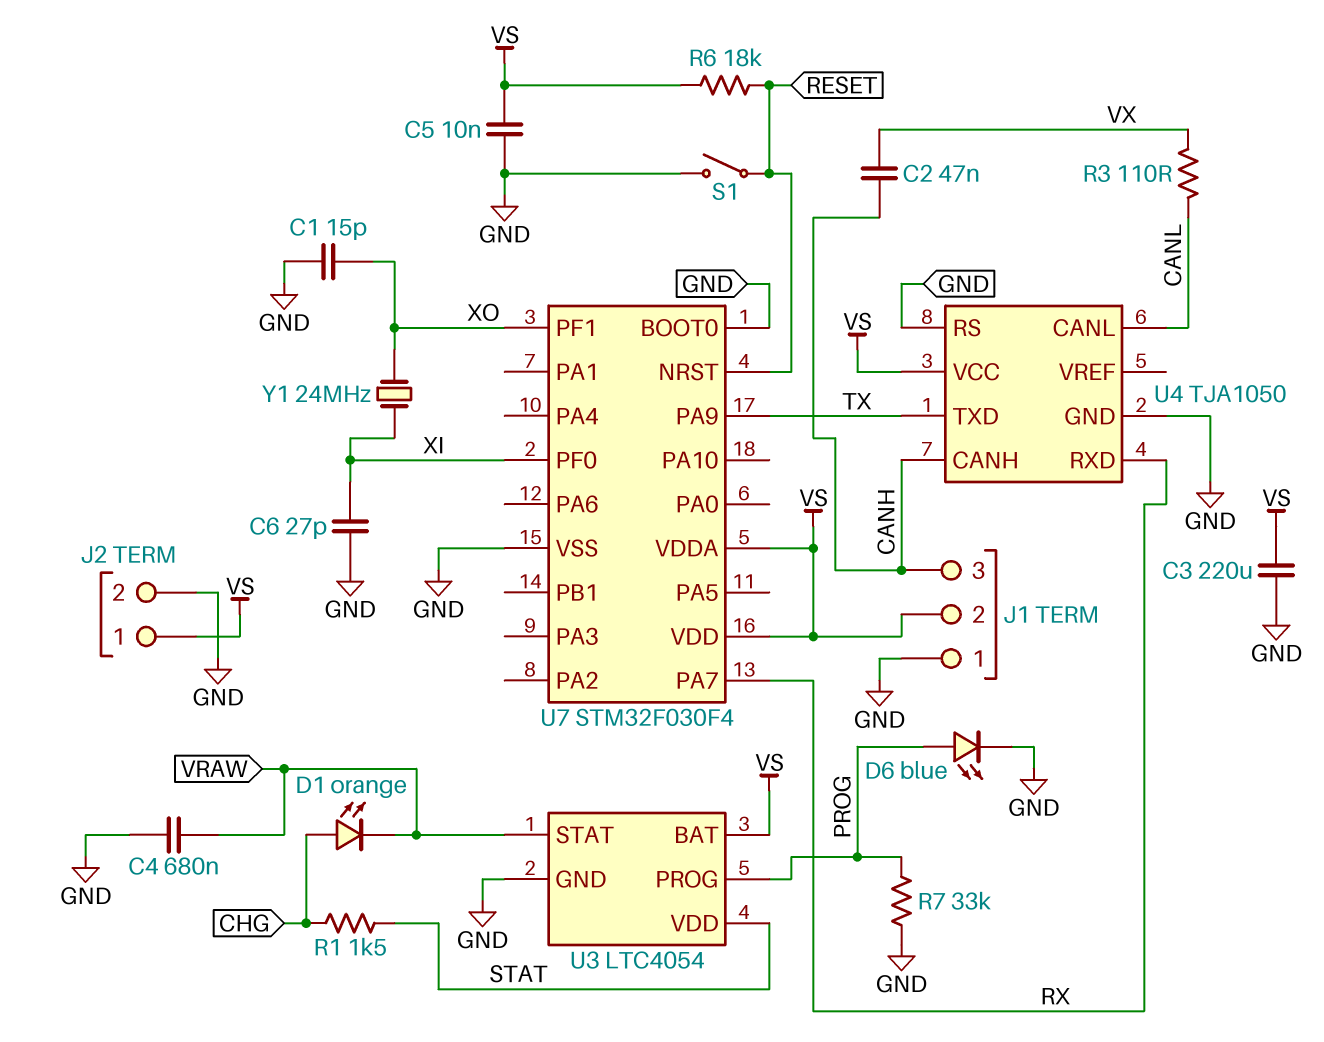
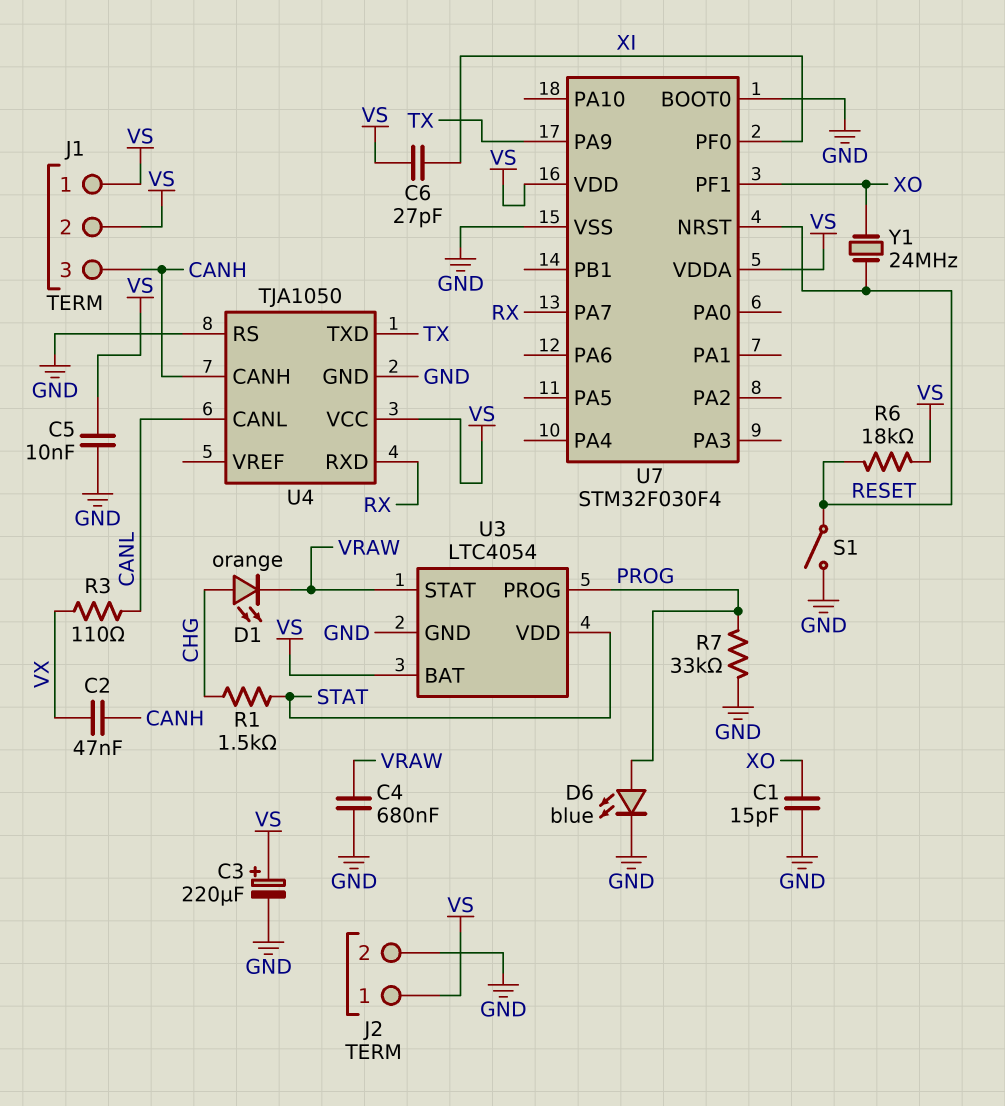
C3: 220uF (GND, VS) -> 220uF (plus VS, minus GND)
C6: 27pF (GND, XI) -> 27pF (VS, XI)
J1 pin 1: GND -> VS
Y1: 24MHz (XI, XO) -> 24MHz (RESET, XO)

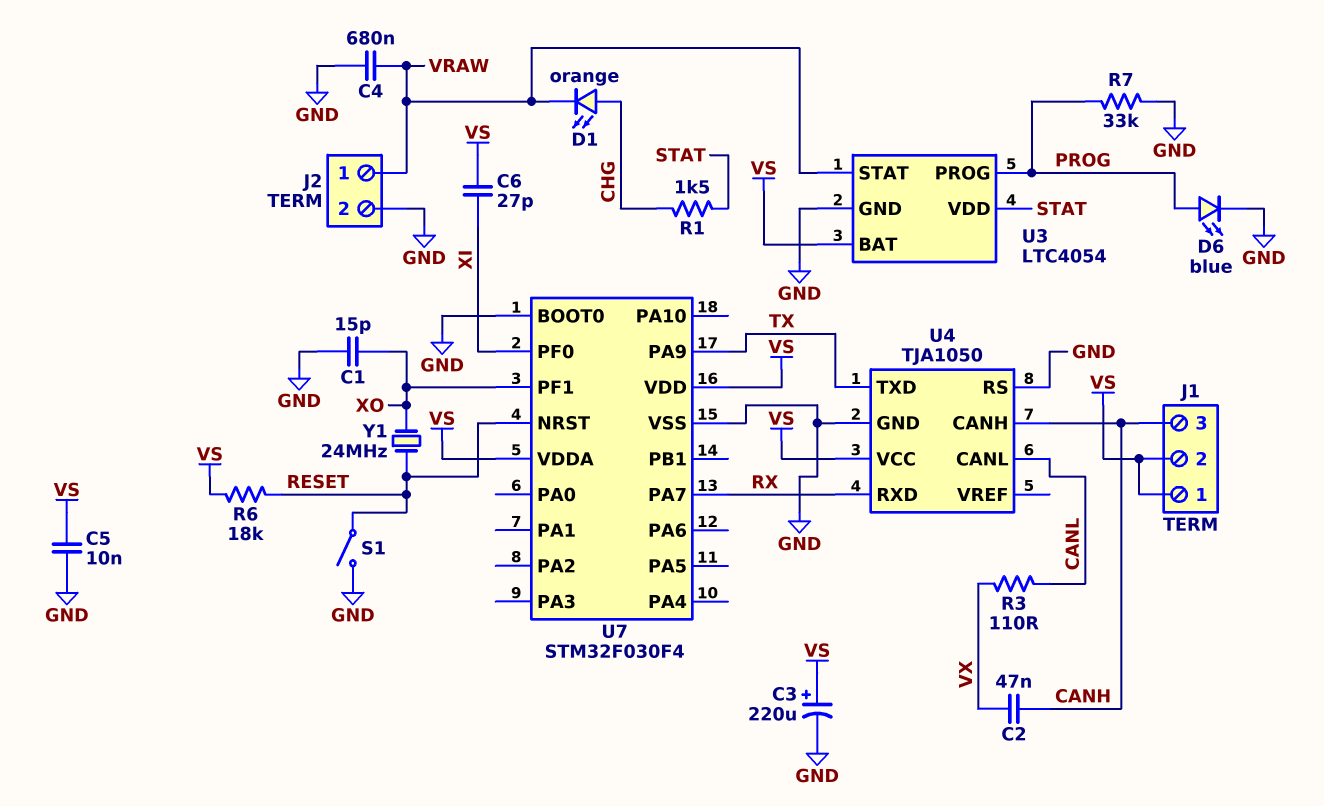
J2 pin 1: VS -> VRAW

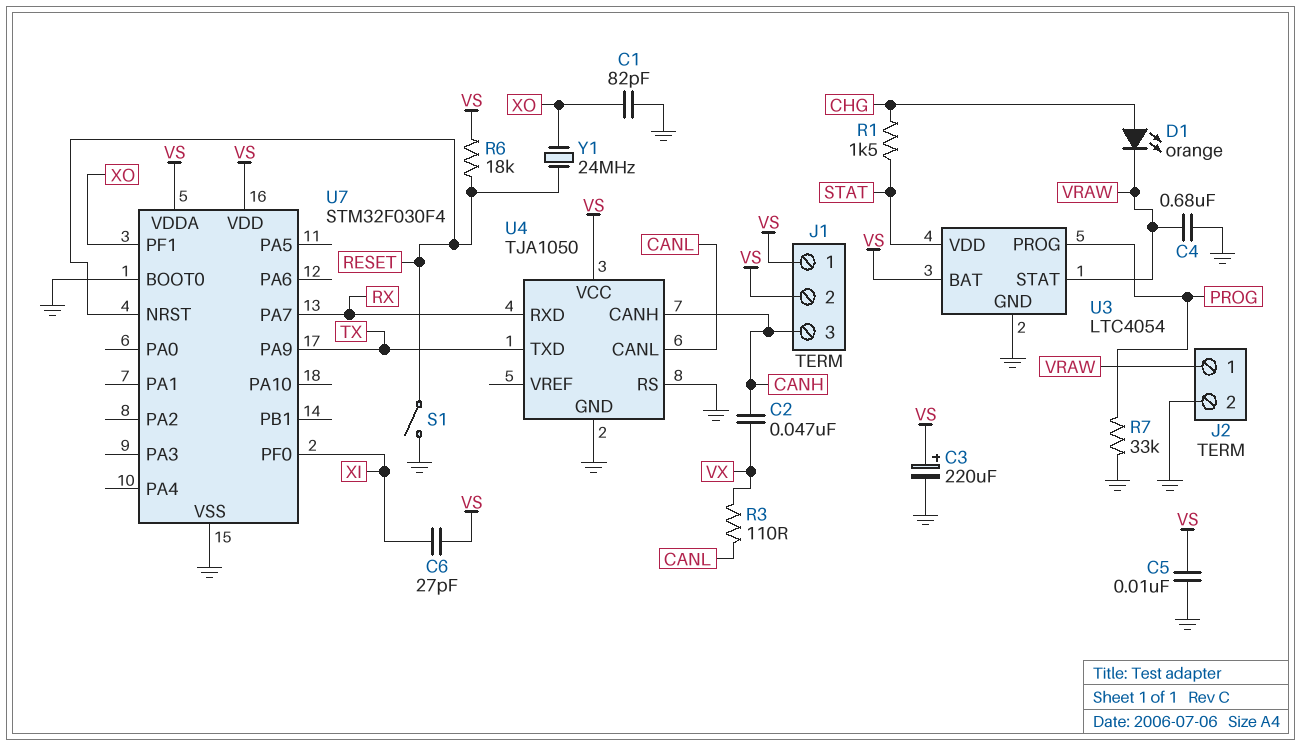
C1: 15pF (GND, XO) -> 82pF (GND, XO)
D6: LED blue (A PROG, K GND) -> none

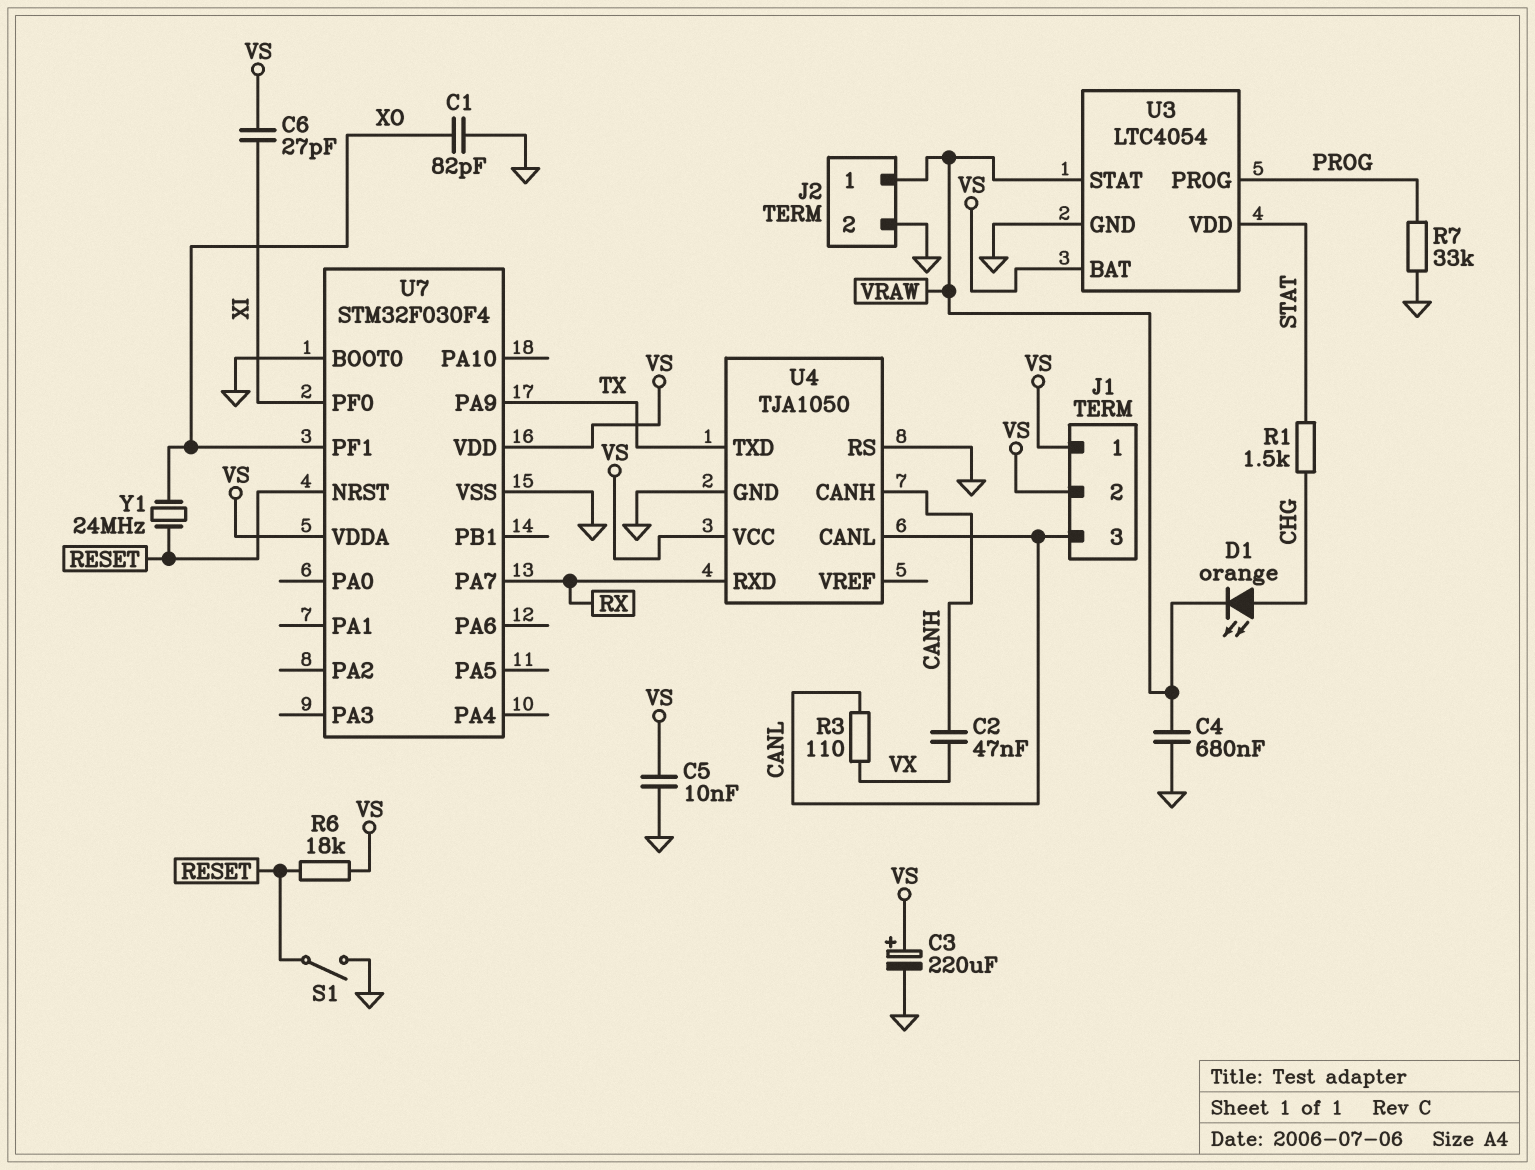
J1 pin 3: CANH -> CANL

